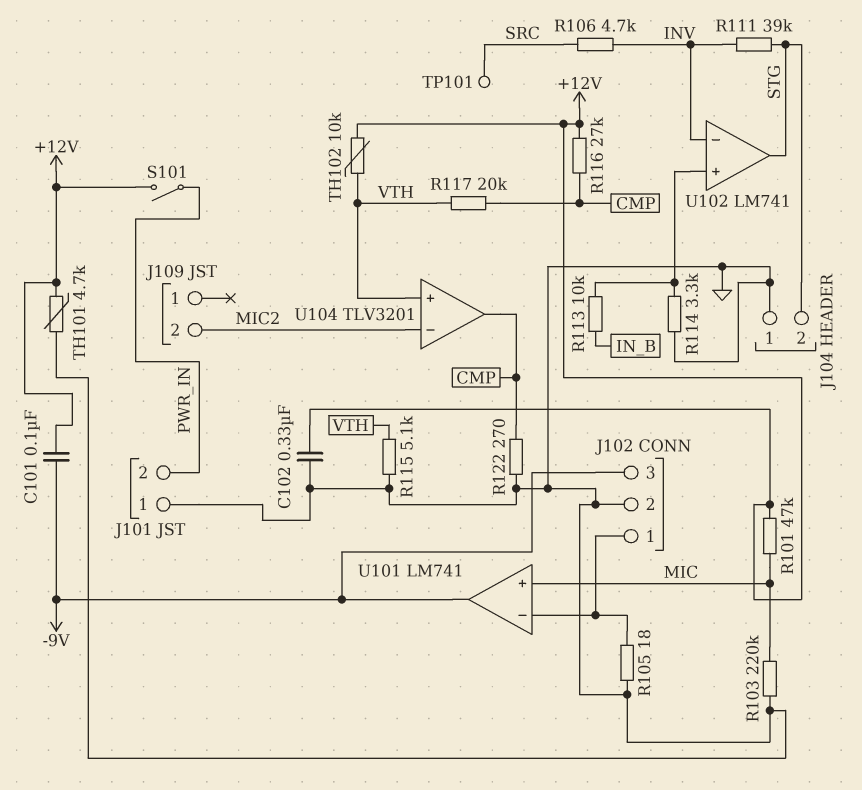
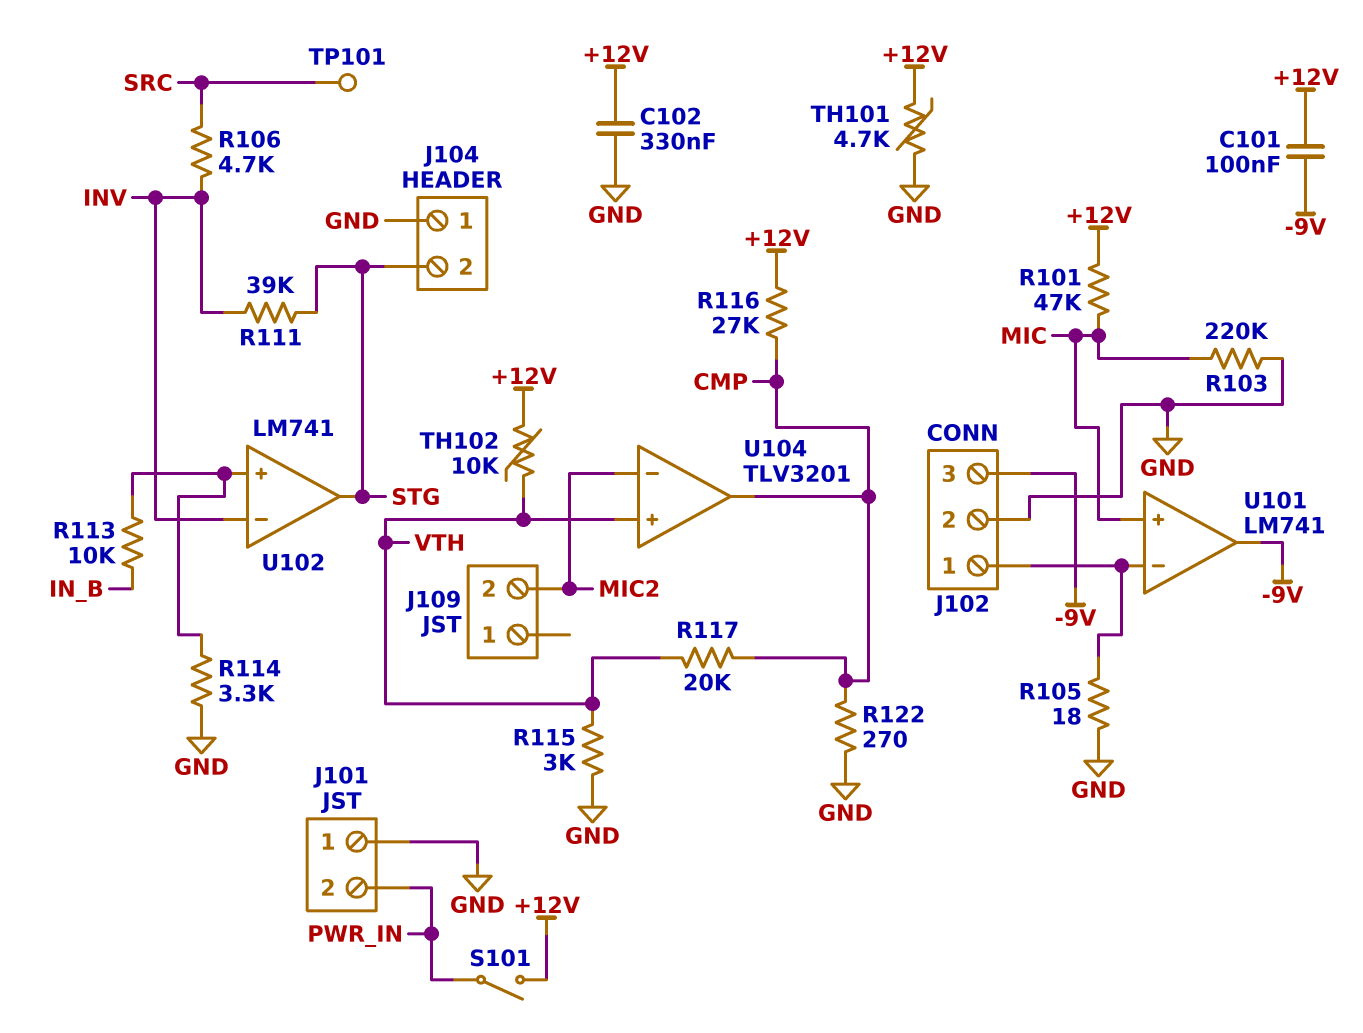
R115: 5.1k (GND, VTH) -> 3k (GND, VTH)

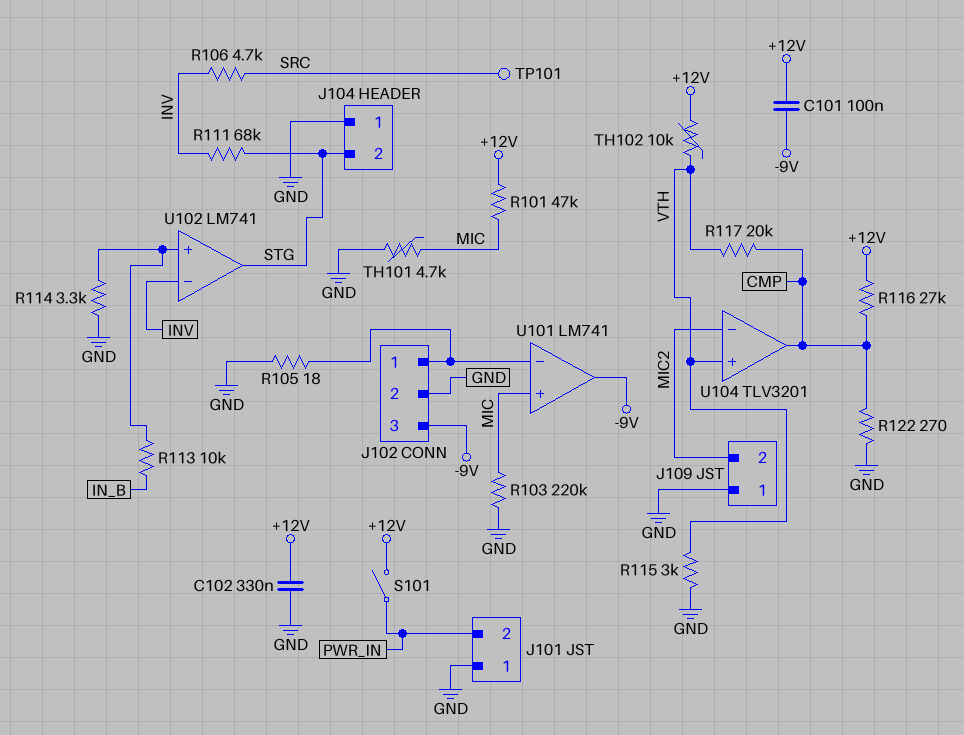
J109 pin 1: none -> GND
R111: 39k (INV, STG) -> 68k (INV, STG)
TH101: 4.7k (+12V, GND) -> 4.7k (GND, MIC)

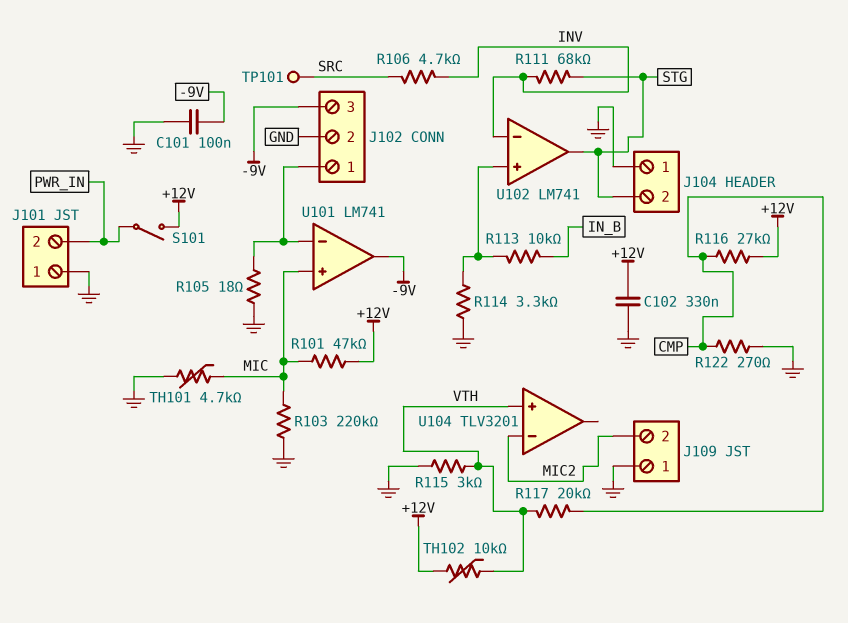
C101: 100nF (+12V, -9V) -> 100nF (-9V, GND)
U104 pin out: CMP -> none

